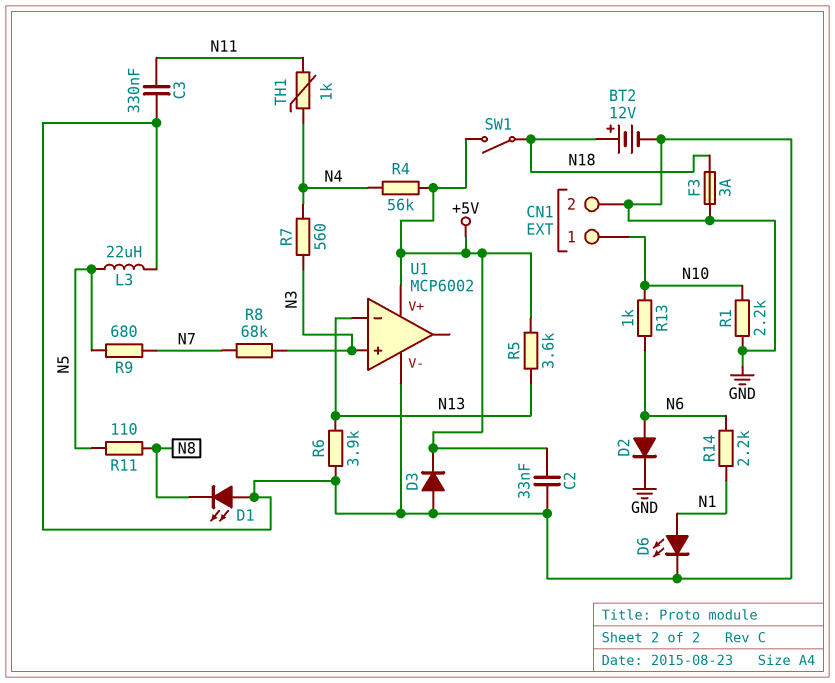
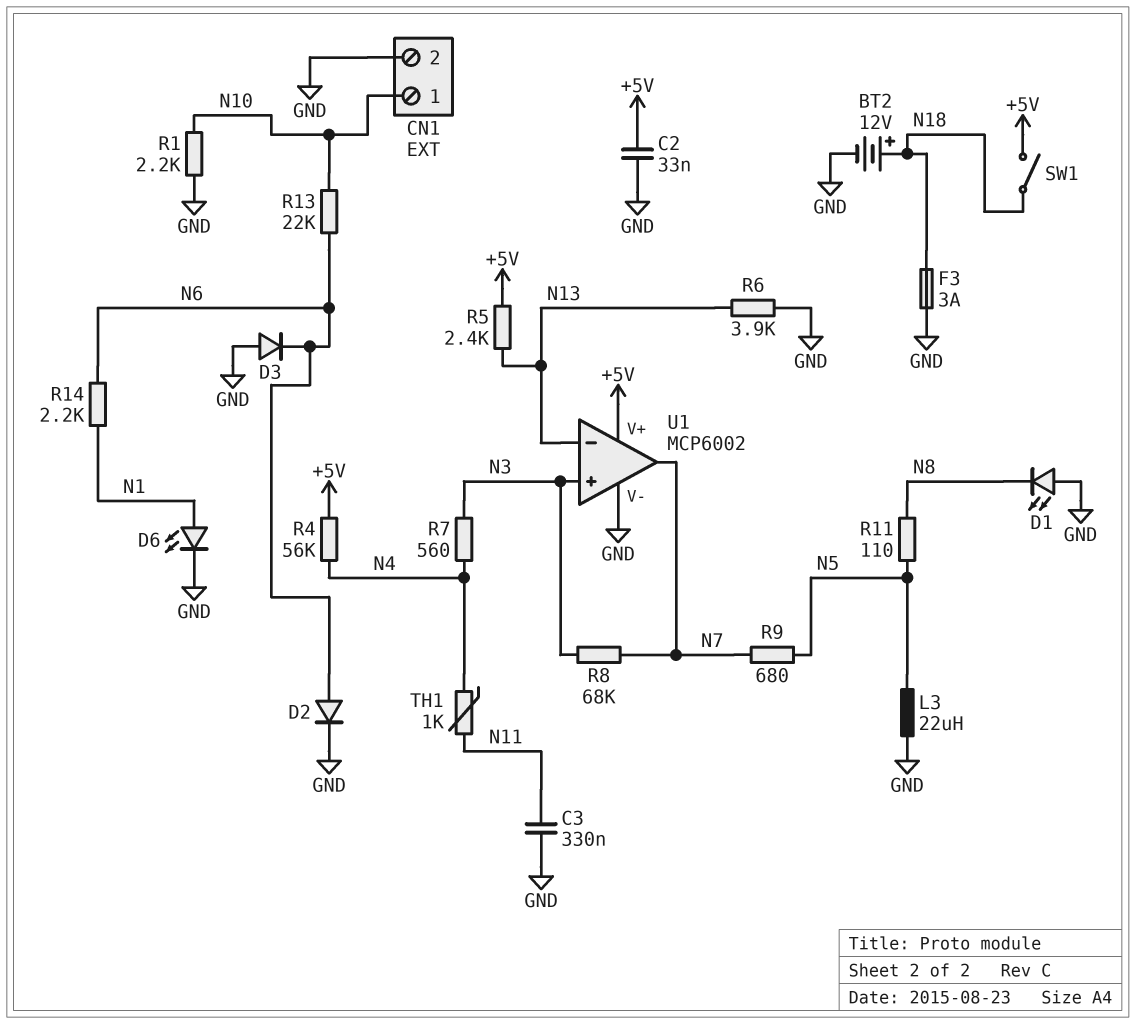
D3: diode (A GND, K +5V) -> diode (A GND, K N6)
R5: 3.6k (+5V, N13) -> 2.4k (+5V, N13)
R13: 1k (N6, N10) -> 22k (N6, N10)
U1 pin out: none -> N7

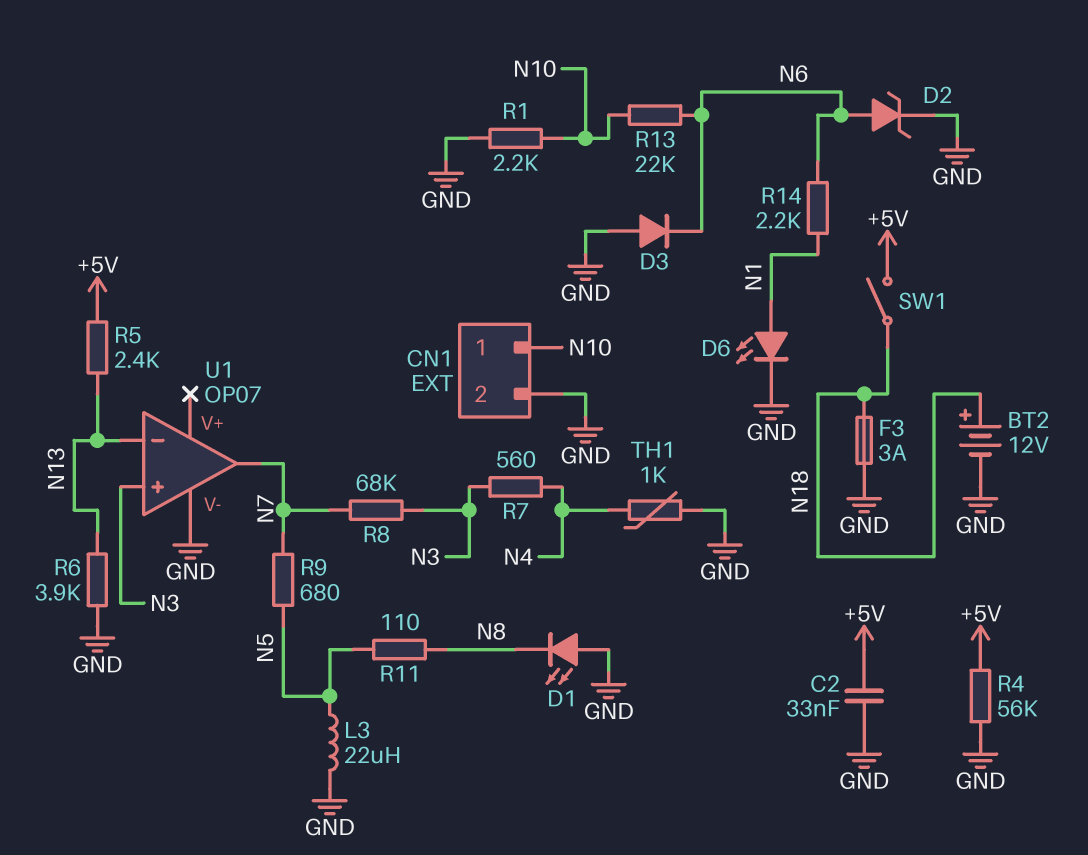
C3: 330nF (GND, N11) -> none
D2: diode (A N6, K GND) -> zener (A N6, K GND)
R4: 56k (+5V, N4) -> 56k (+5V, GND)
TH1: 1k (N4, N11) -> 1k (GND, N4)
U1: MCP6002 -> OP07
U1 pin V+: +5V -> none

